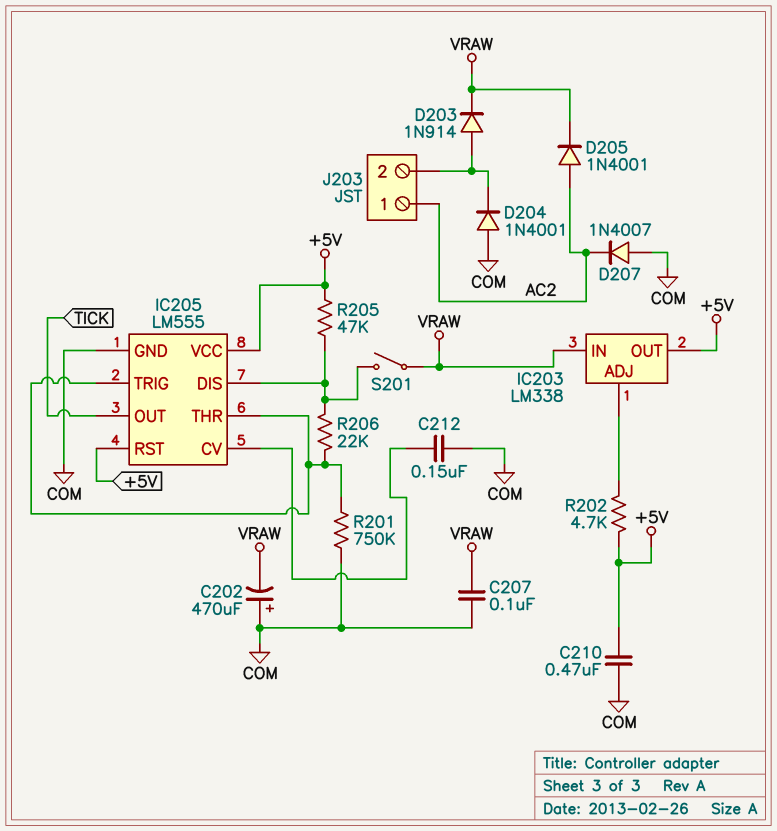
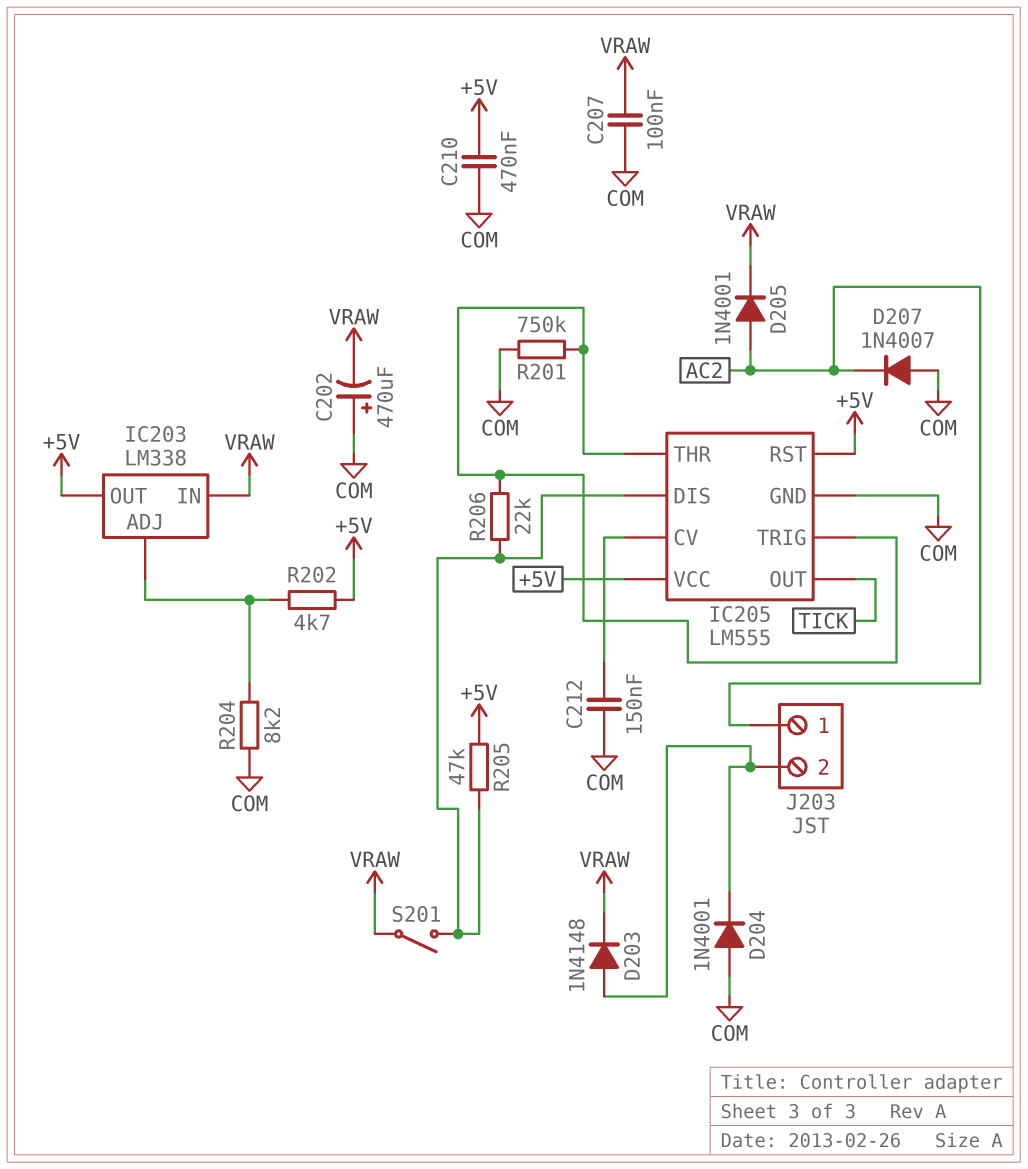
D203: diode 1N914 (A J203/2, K VRAW) -> diode 1N4148 (A J203/2, K VRAW)
R204: none -> 8.2k (COM, IC203/ADJ)

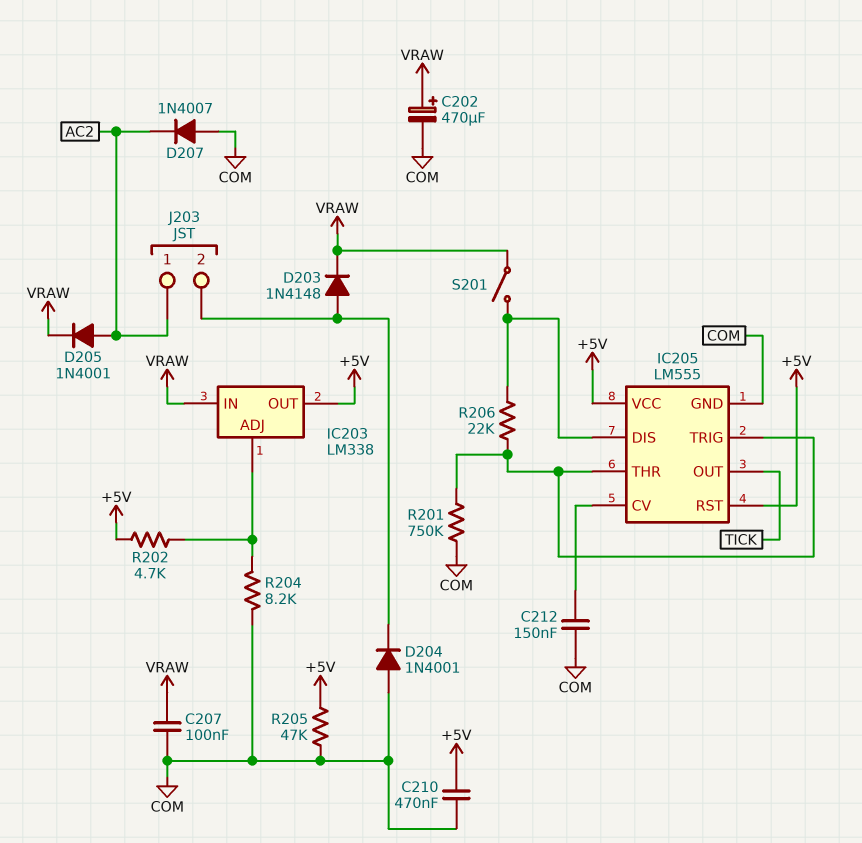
C202: 470uF (plus COM, minus VRAW) -> 470uF (plus VRAW, minus COM)
R205: 47k (+5V, IC205/DIS) -> 47k (+5V, COM)

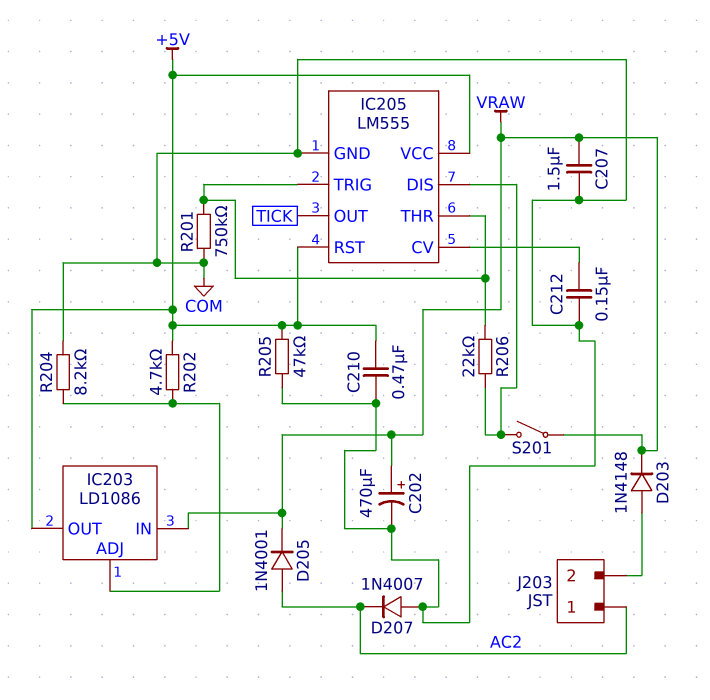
C207: 100nF (COM, VRAW) -> 1.5uF (COM, VRAW)
D204: diode 1N4001 (A COM, K J203/2) -> none
IC203: LM338 -> LD1086

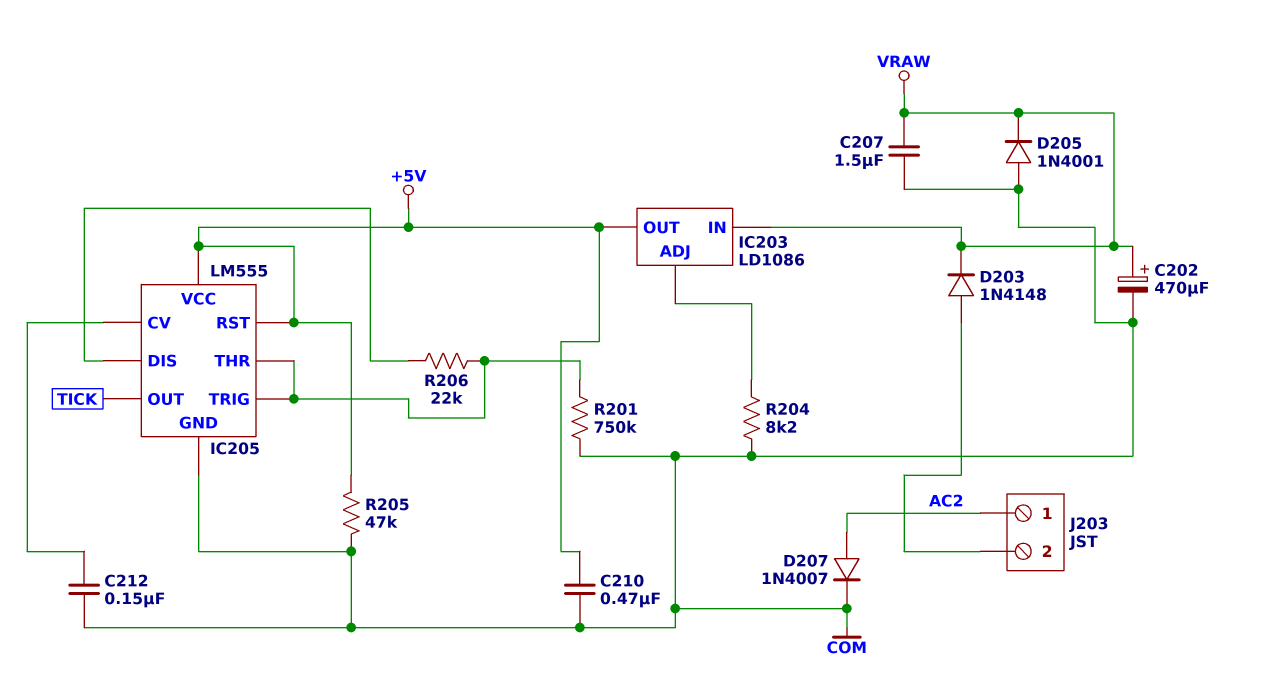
D205: diode 1N4001 (A AC2, K VRAW) -> diode 1N4001 (A COM, K VRAW)
D207: diode 1N4007 (A COM, K AC2) -> diode 1N4007 (A AC2, K COM)
R202: 4.7k (+5V, IC203/ADJ) -> none
S201: switch (IC205/DIS, VRAW) -> none

